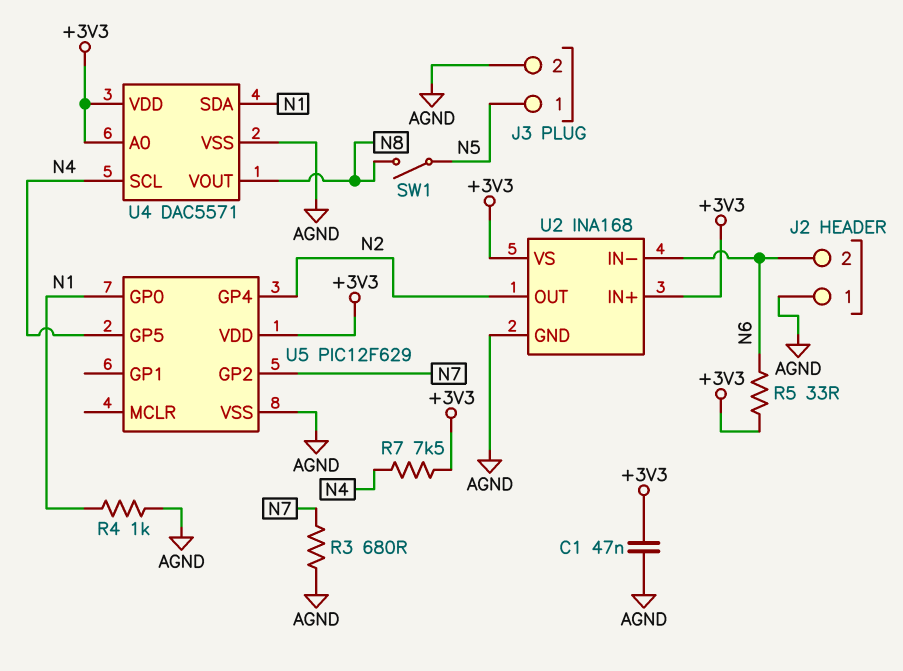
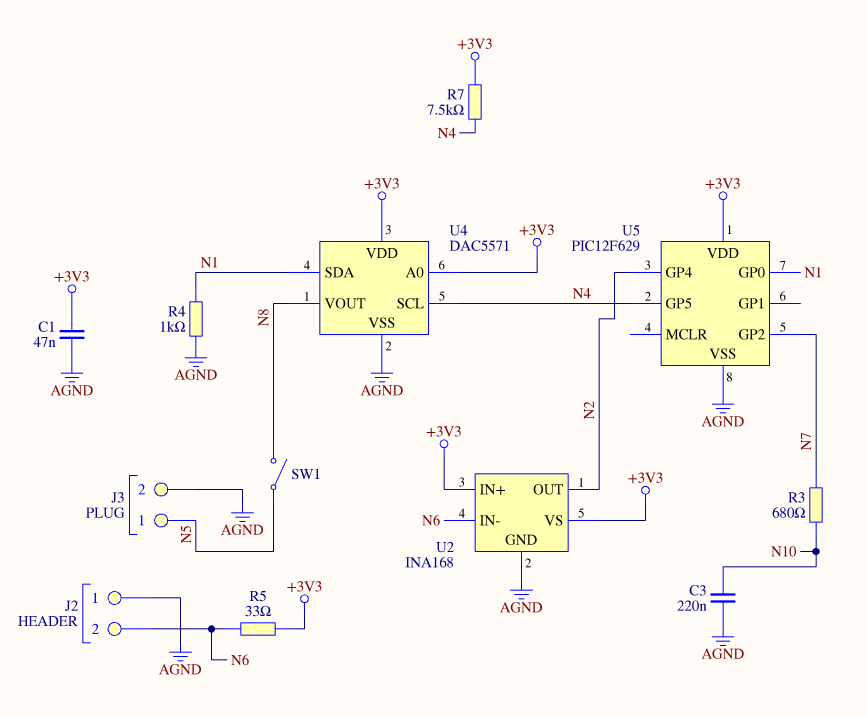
C3: none -> 220nF (AGND, N10)
R3: 680 (AGND, N7) -> 680 (N7, N10)

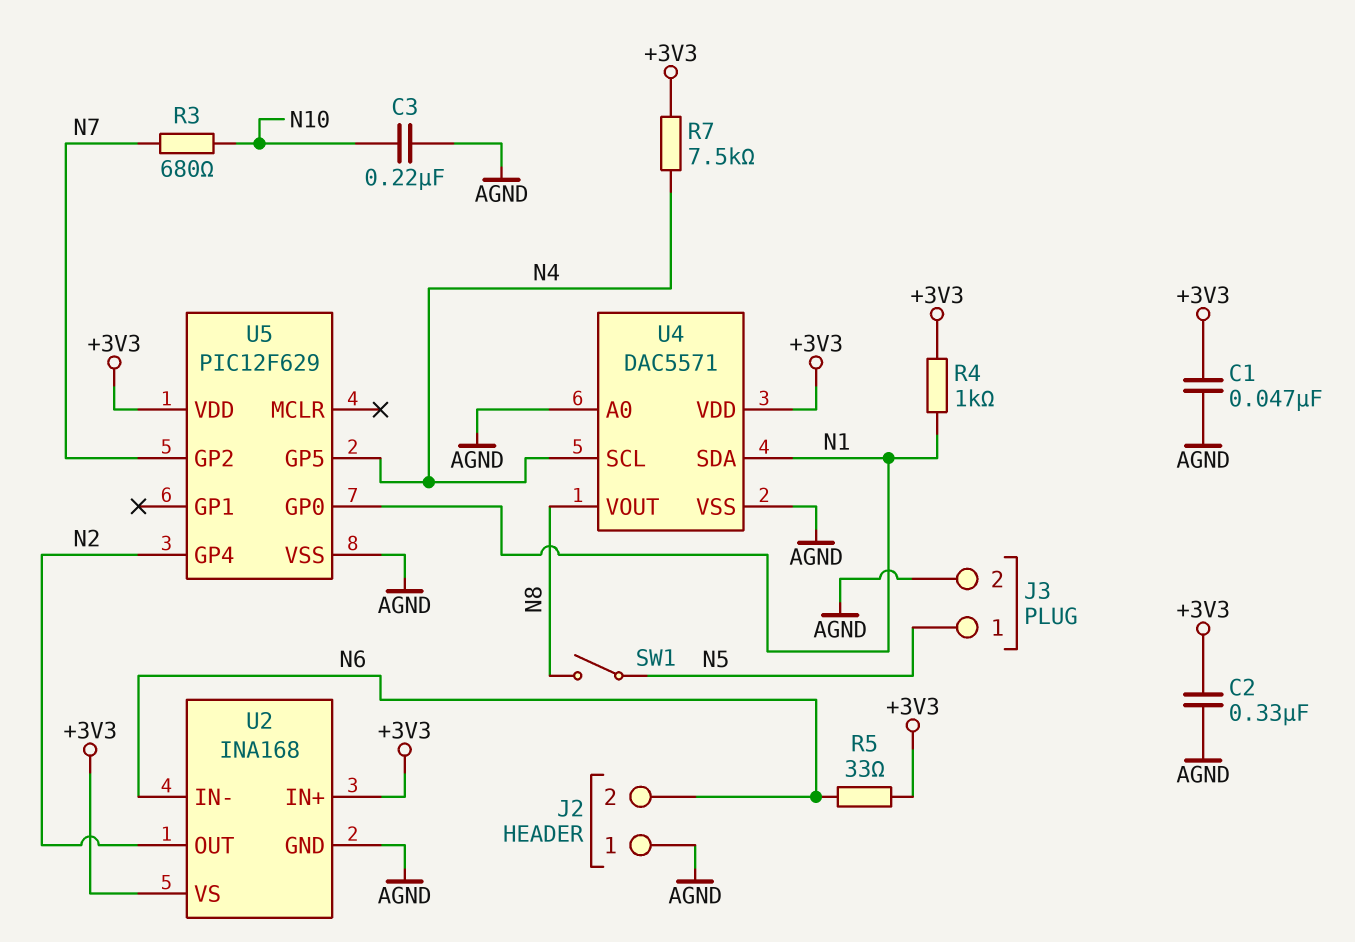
C2: none -> 330nF (+3V3, AGND)
R4: 1k (AGND, N1) -> 1k (+3V3, N1)
U4 pin A0: +3V3 -> AGND

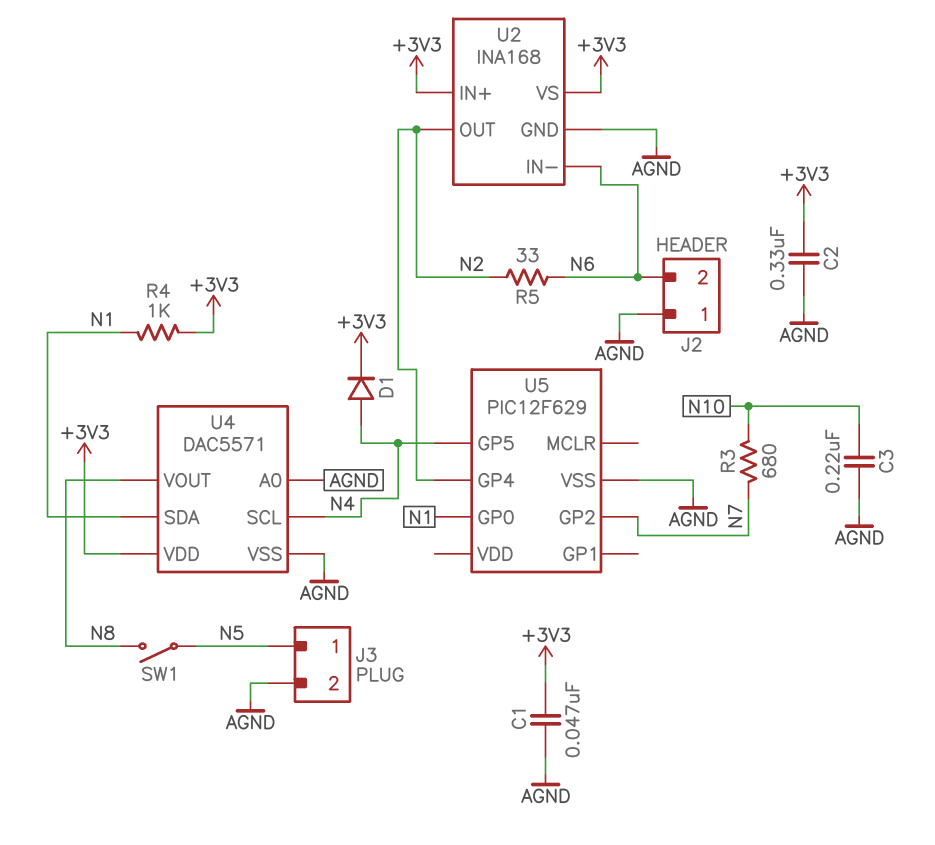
D1: none -> diode (A N4, K +3V3)
R5: 33 (+3V3, N6) -> 33 (N2, N6)
R7: 7.5k (+3V3, N4) -> none
U5 pin VDD: +3V3 -> none

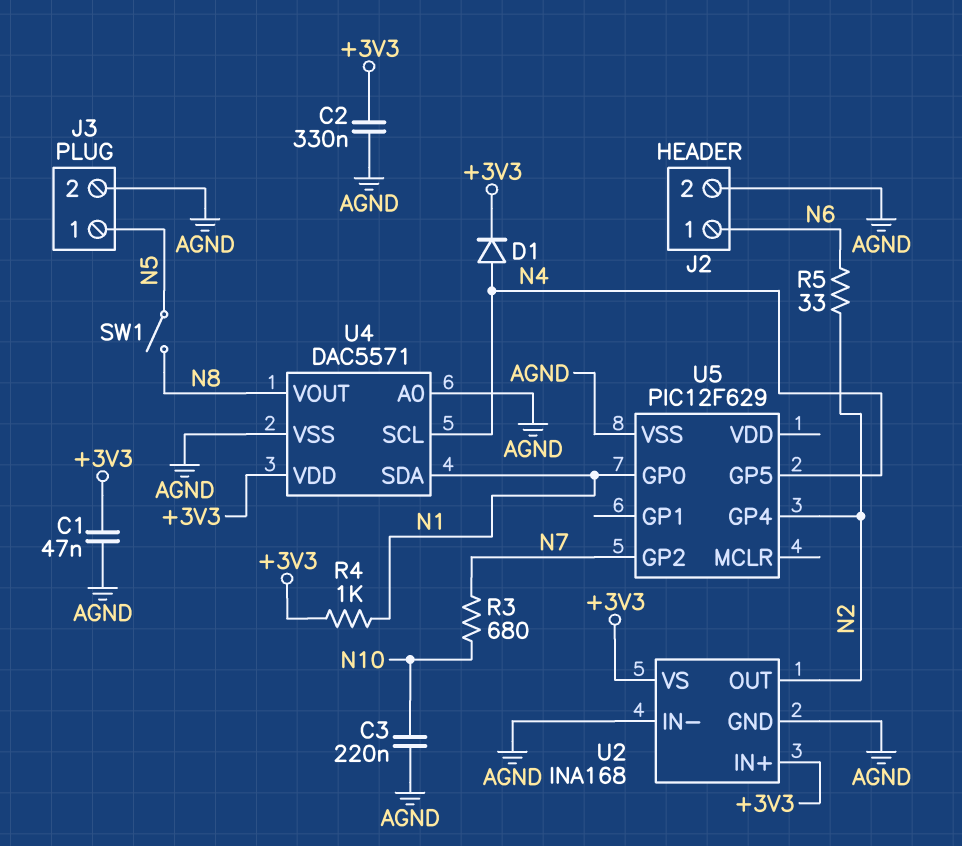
J2 pin 1: AGND -> N6
J2 pin 2: N6 -> AGND
U2 pin IN-: N6 -> AGND

